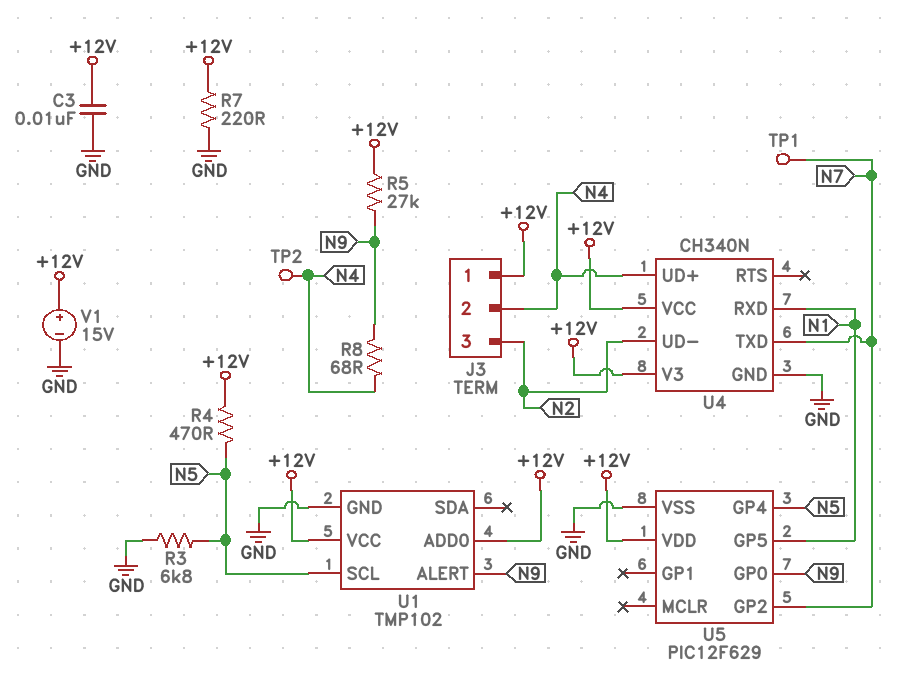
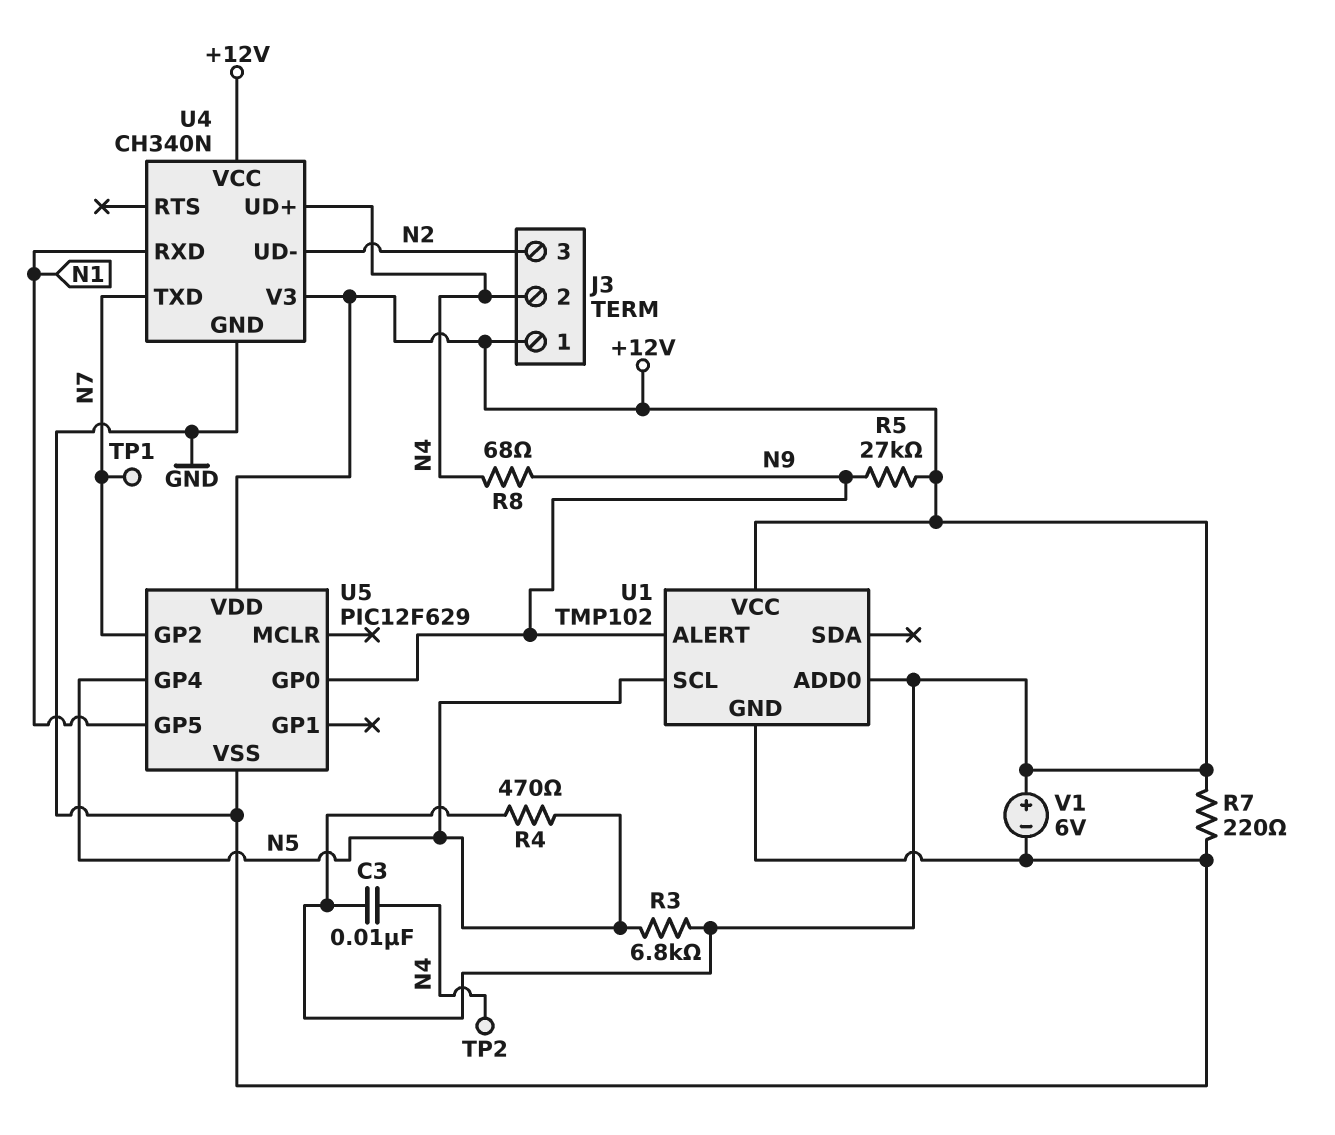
C3: 10nF (+12V, GND) -> 10nF (+12V, N4)
R3: 6.8k (GND, N5) -> 6.8k (+12V, N5)
V1: 15V (plus +12V, minus GND) -> 6V (plus +12V, minus GND)

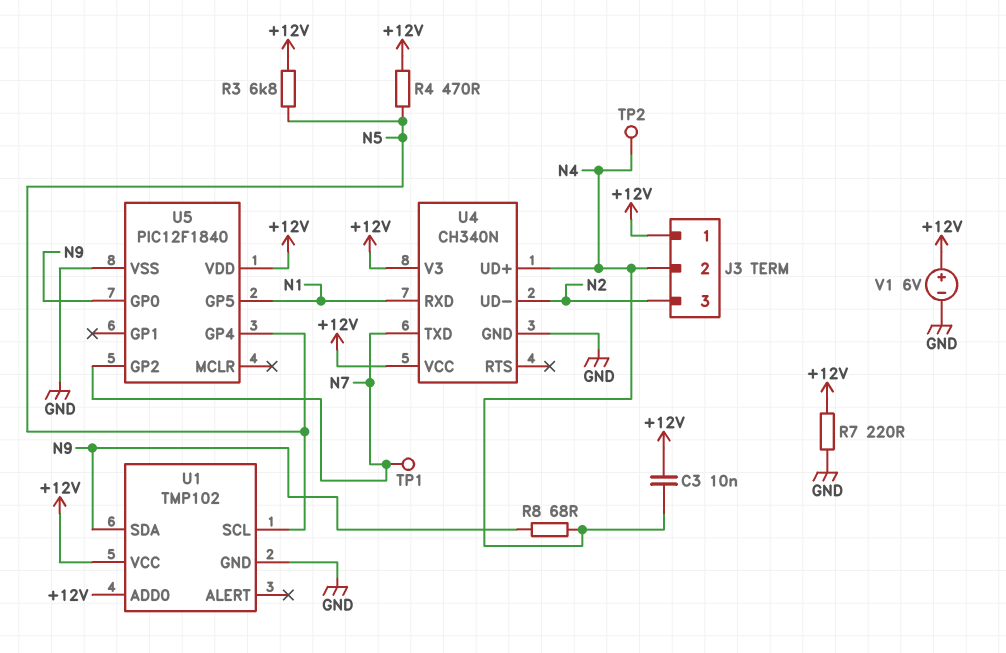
R5: 27k (+12V, N9) -> none
U1 pin ALERT: N9 -> none
U1 pin SDA: none -> N9
U5: PIC12F629 -> PIC12F1840

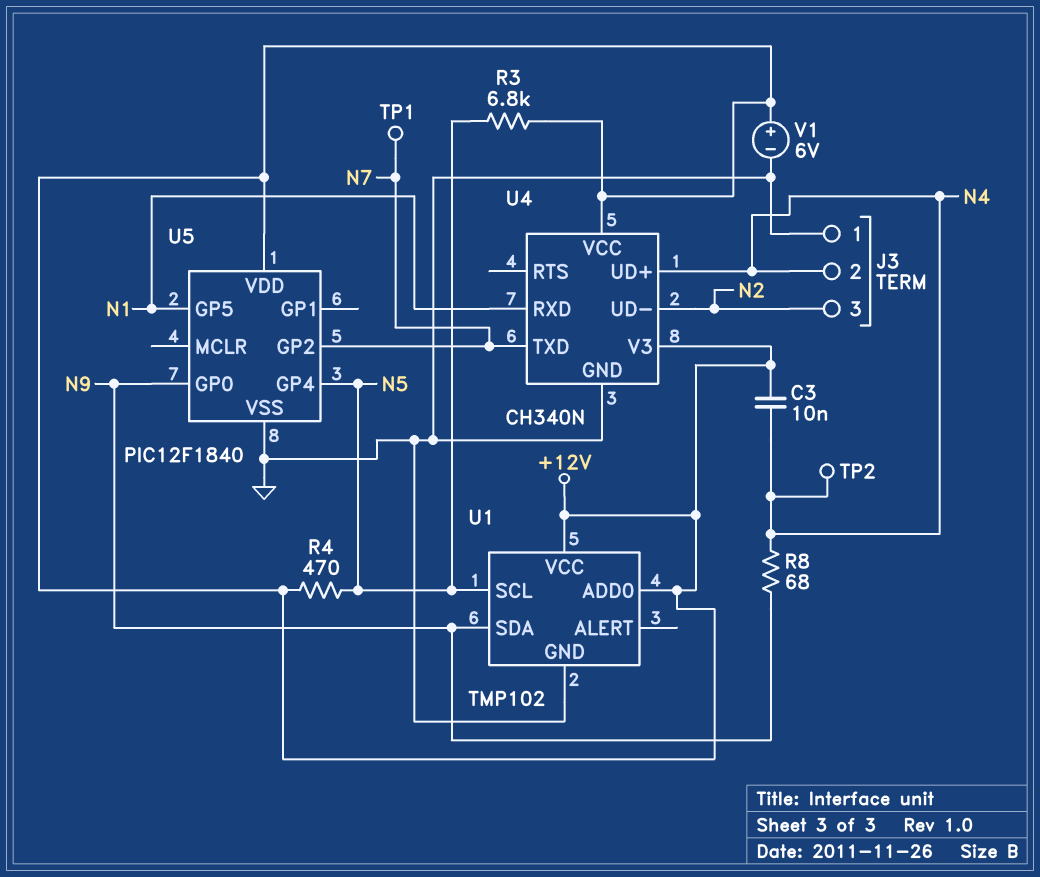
J3 pin 1: +12V -> GND
R7: 220 (+12V, GND) -> none

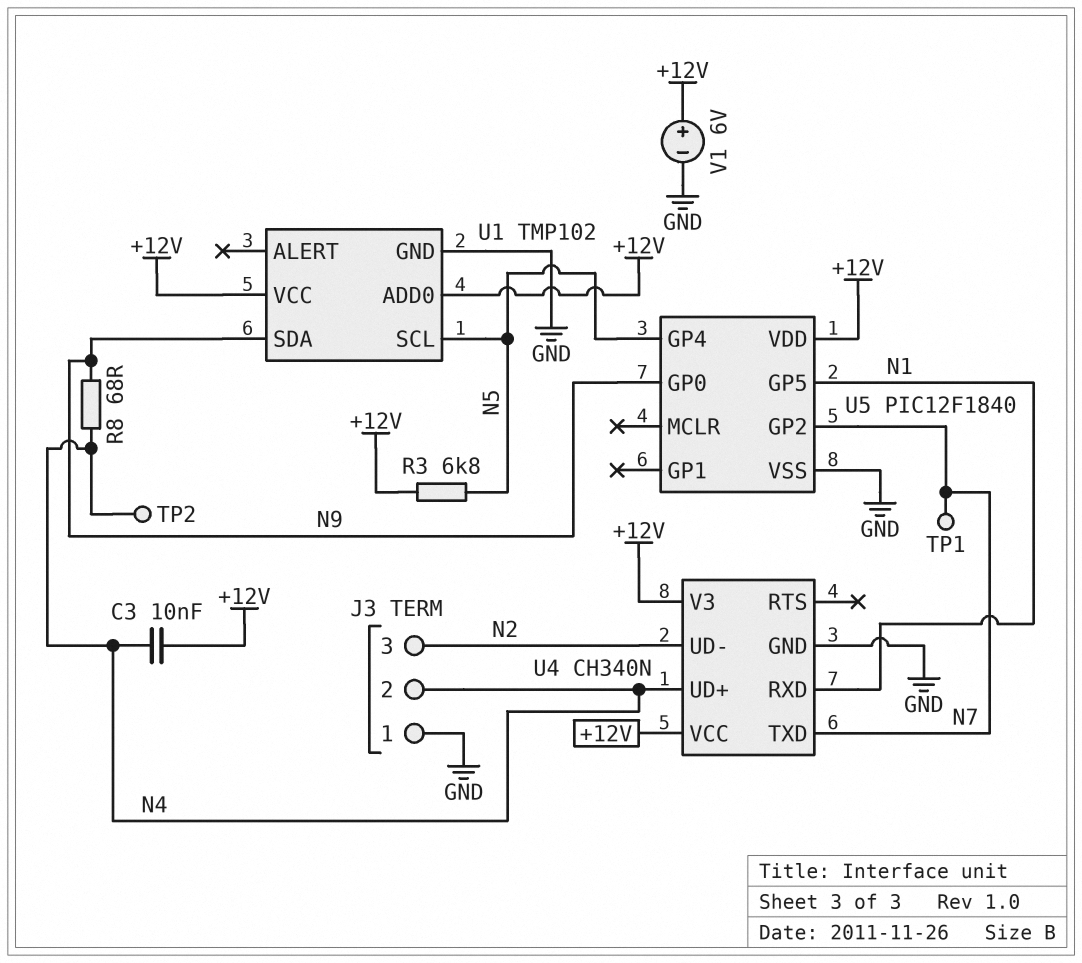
R4: 470 (+12V, N5) -> none

